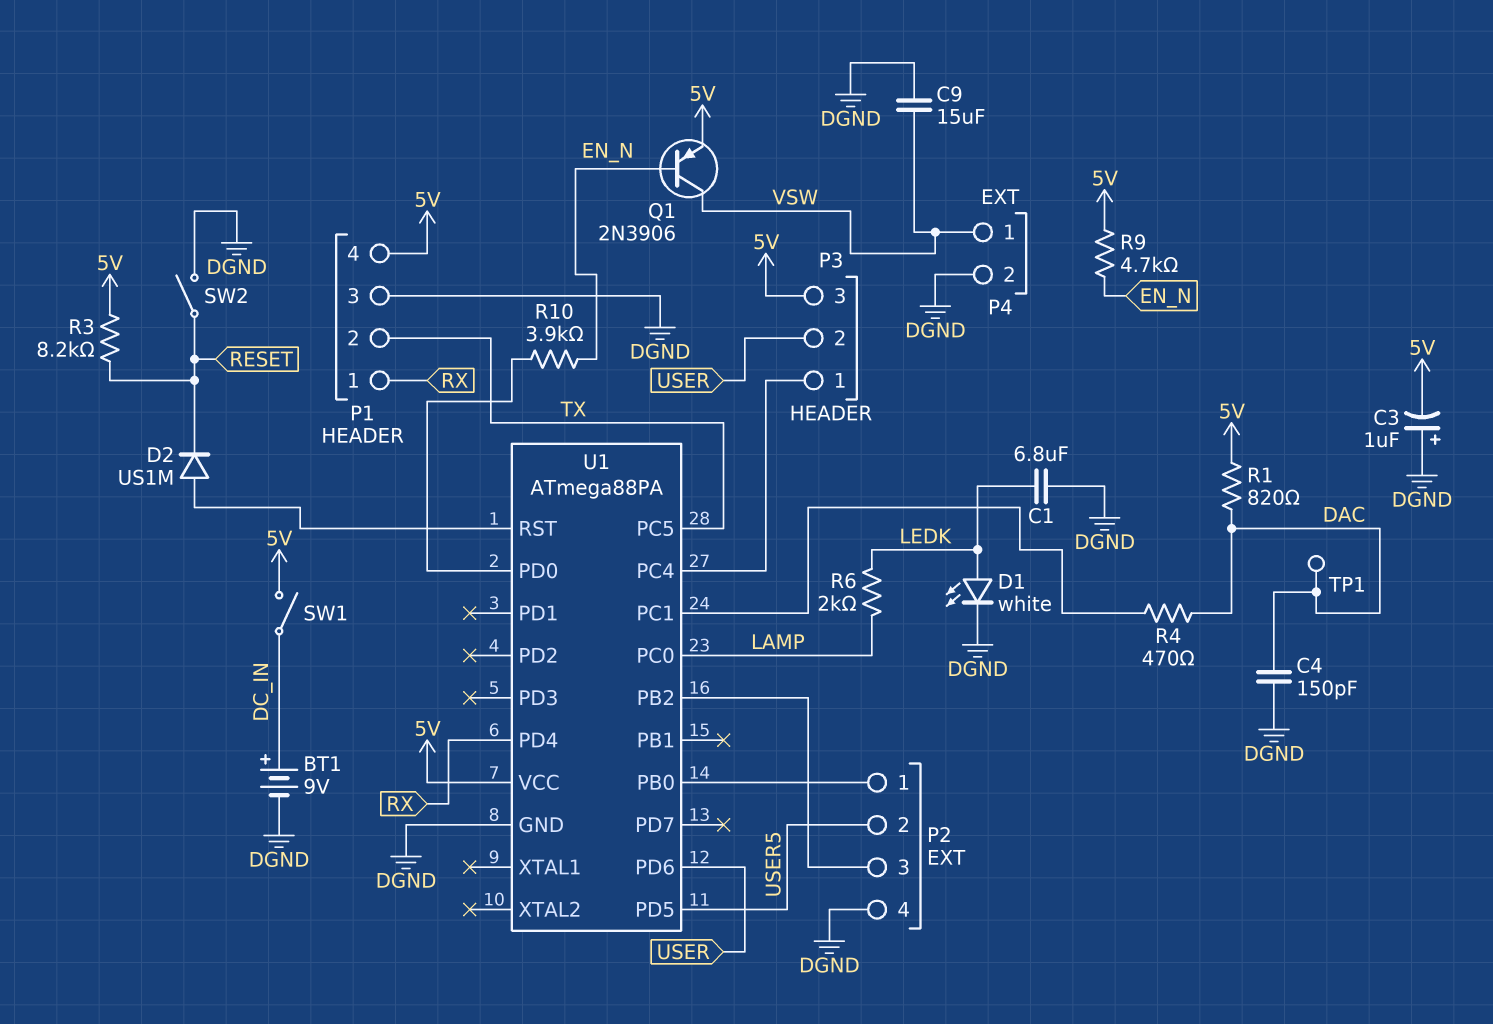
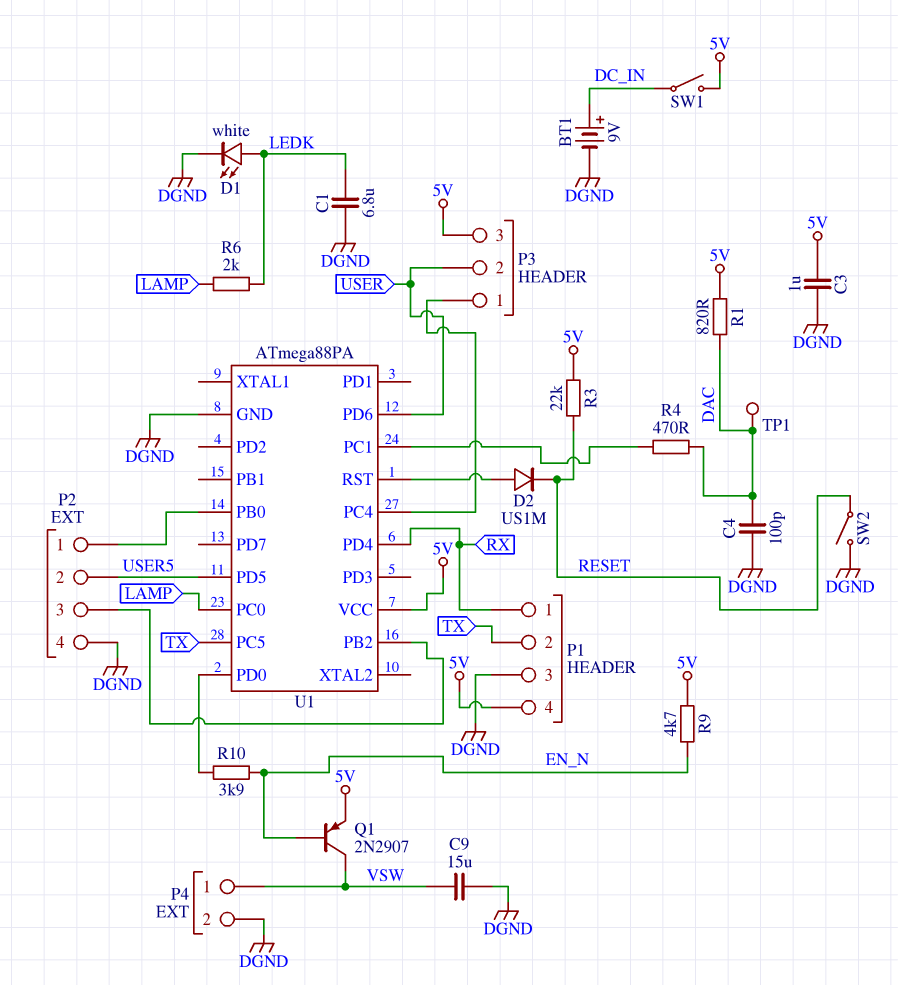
C3: 1uF (plus DGND, minus 5V) -> 1uF (5V, DGND)
C4: 150pF (DAC, DGND) -> 100pF (DAC, DGND)
Q1: PNP 2N3906 (B EN_N, C VSW, E 5V) -> PNP 2N2907 (B EN_N, C VSW, E 5V)
R3: 8.2k (5V, RESET) -> 22k (5V, RESET)

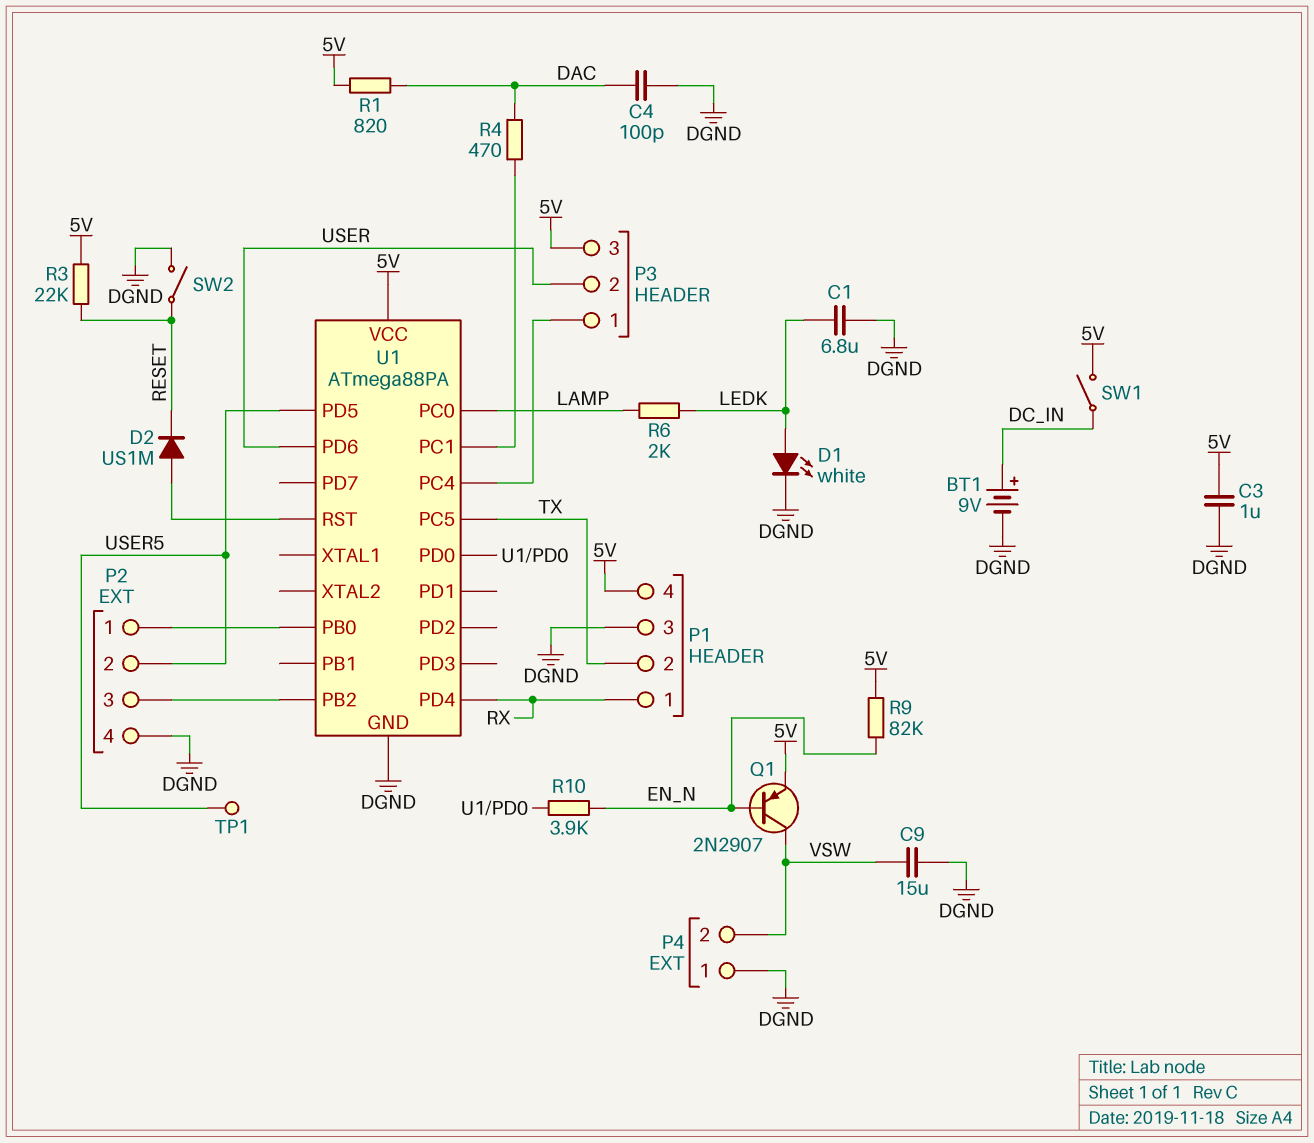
P4 pin 1: VSW -> DGND
P4 pin 2: DGND -> VSW
R9: 4.7k (5V, EN_N) -> 82k (5V, EN_N)
TP1: test point (DAC) -> test point (USER5)

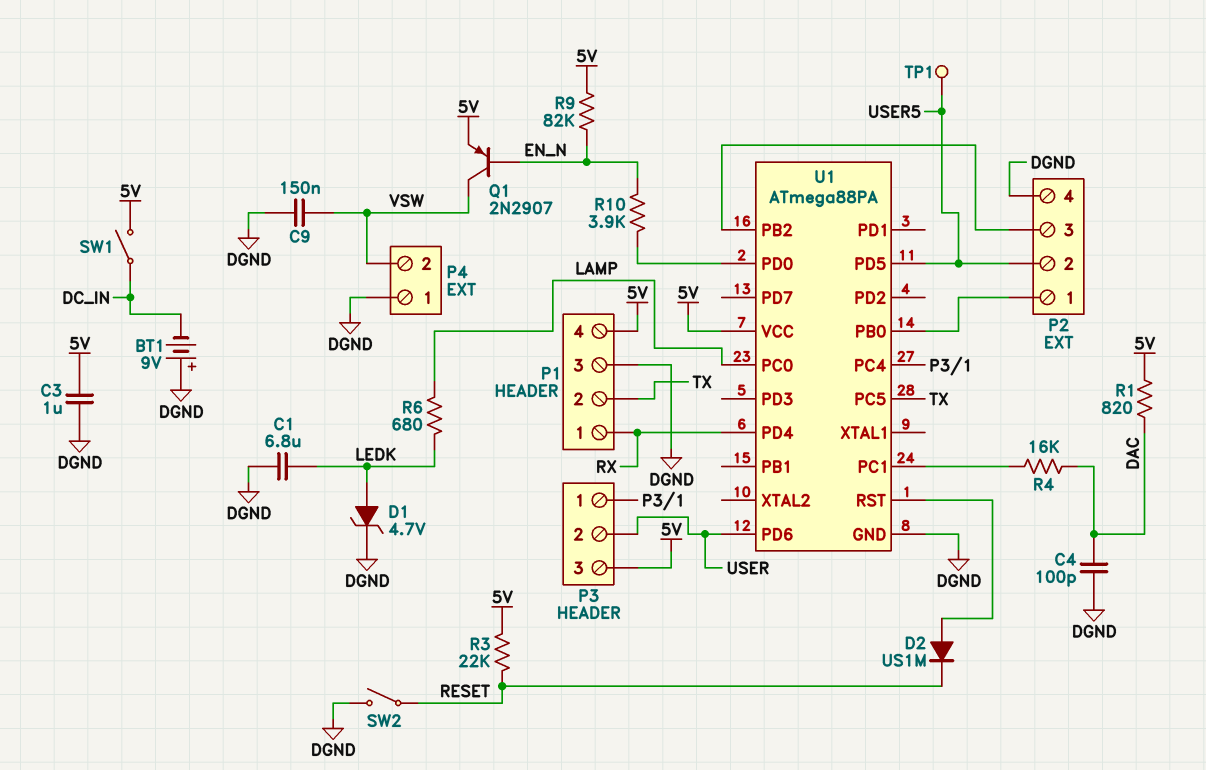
BT1: 9V (plus DC_IN, minus DGND) -> 9V (plus DGND, minus DC_IN)
C9: 15uF (DGND, VSW) -> 150nF (DGND, VSW)
D1: LED white (A LEDK, K DGND) -> zener 4.7V (A LEDK, K DGND)
R4: 470 (DAC, U1/PC1) -> 16k (DAC, U1/PC1)
R6: 2k (LAMP, LEDK) -> 680 (LAMP, LEDK)

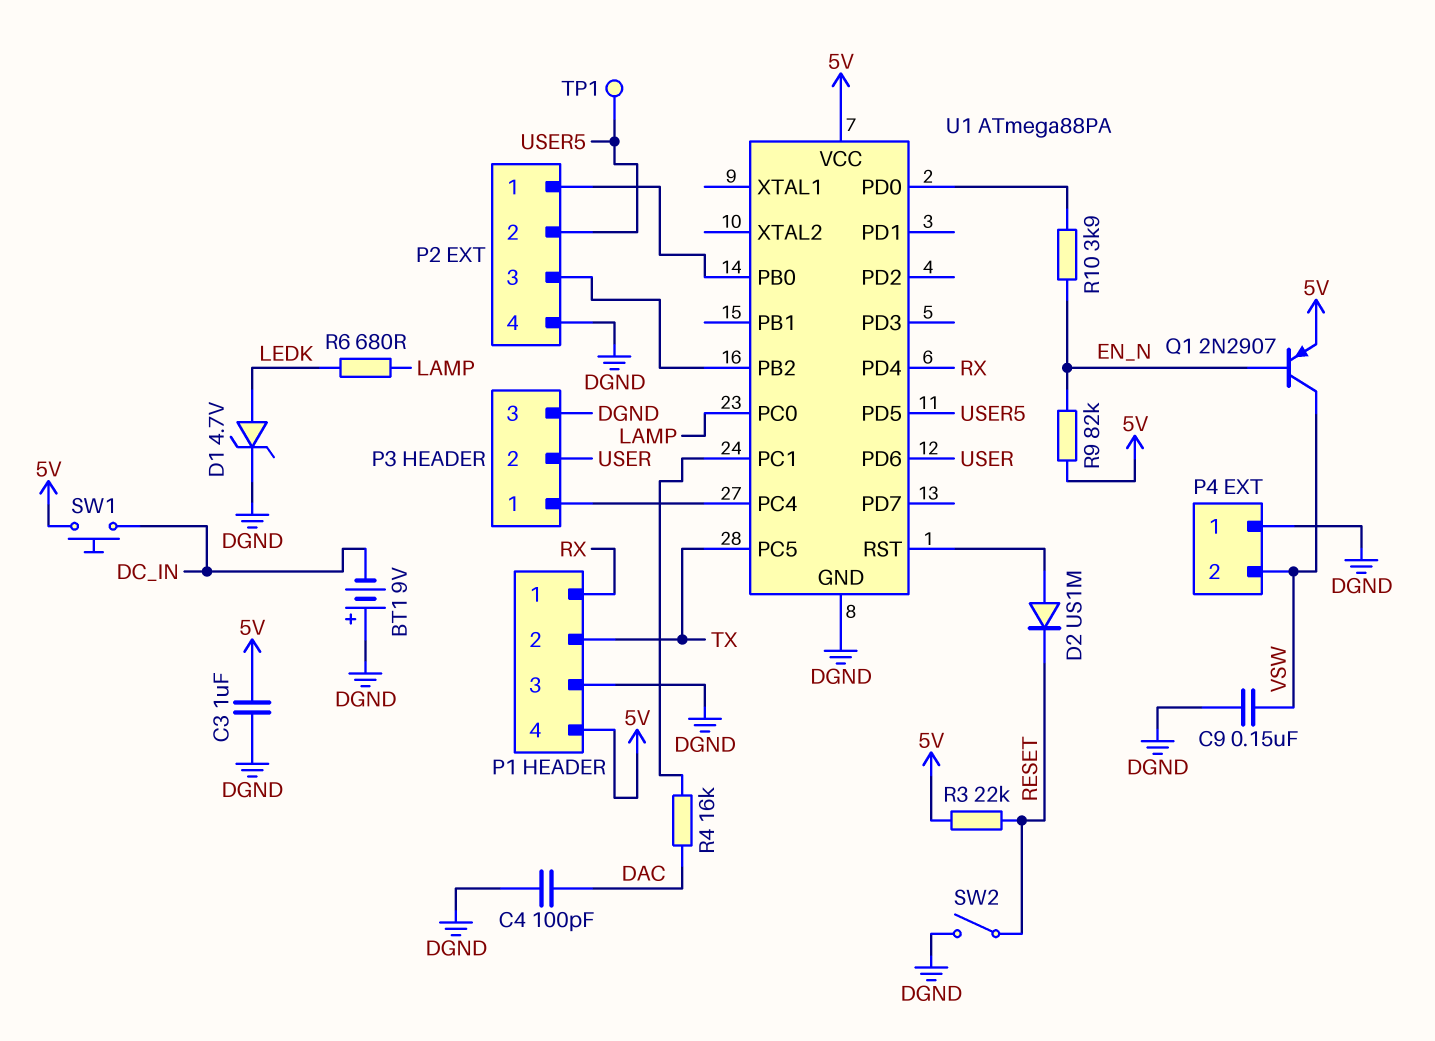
C1: 6.8uF (DGND, LEDK) -> none
P3 pin 3: 5V -> DGND
R1: 820 (5V, DAC) -> none
SW1: switch (5V, DC_IN) -> button (5V, DC_IN)

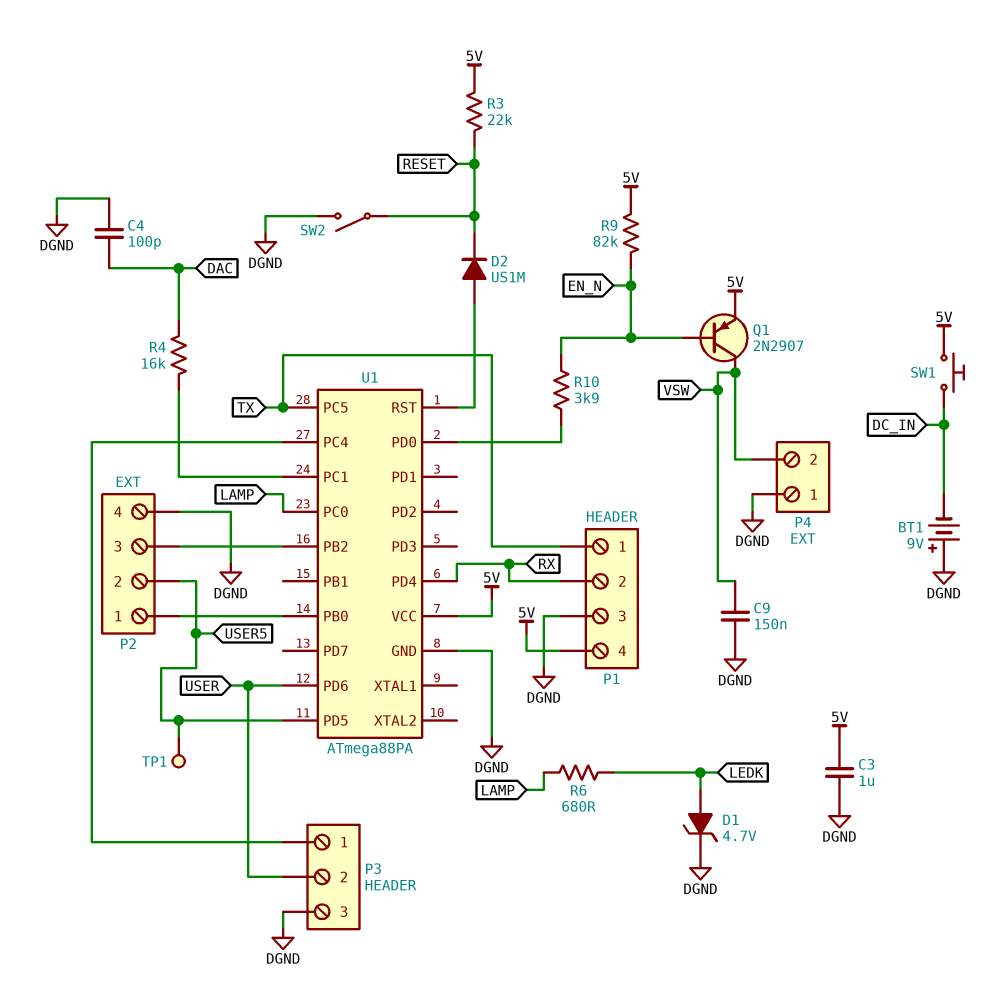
P1 pin 1: RX -> TX
P1 pin 2: TX -> RX

